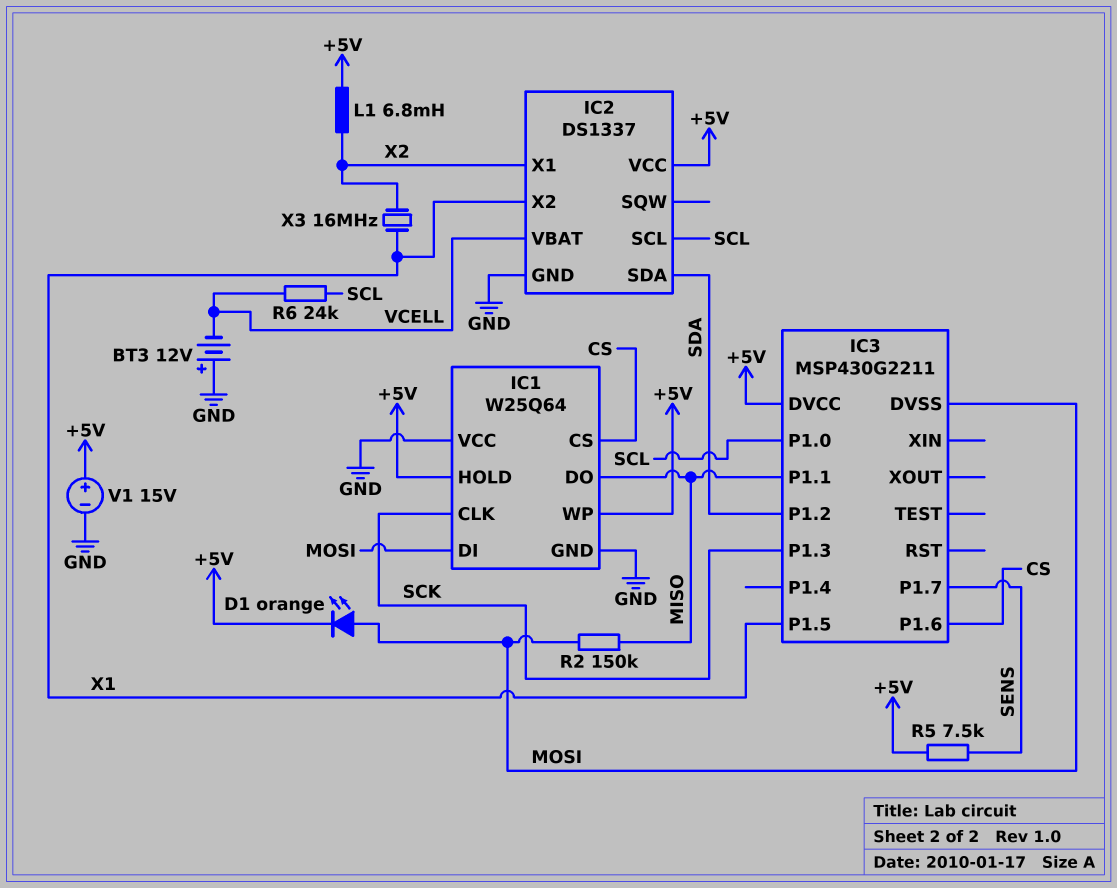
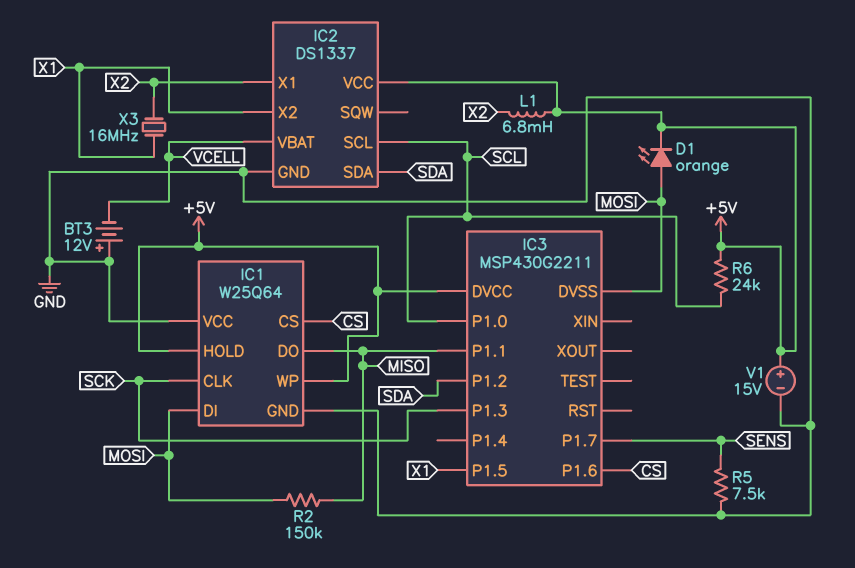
R5: 7.5k (+5V, SENS) -> 7.5k (GND, SENS)
R6: 24k (SCL, VCELL) -> 24k (+5V, SCL)

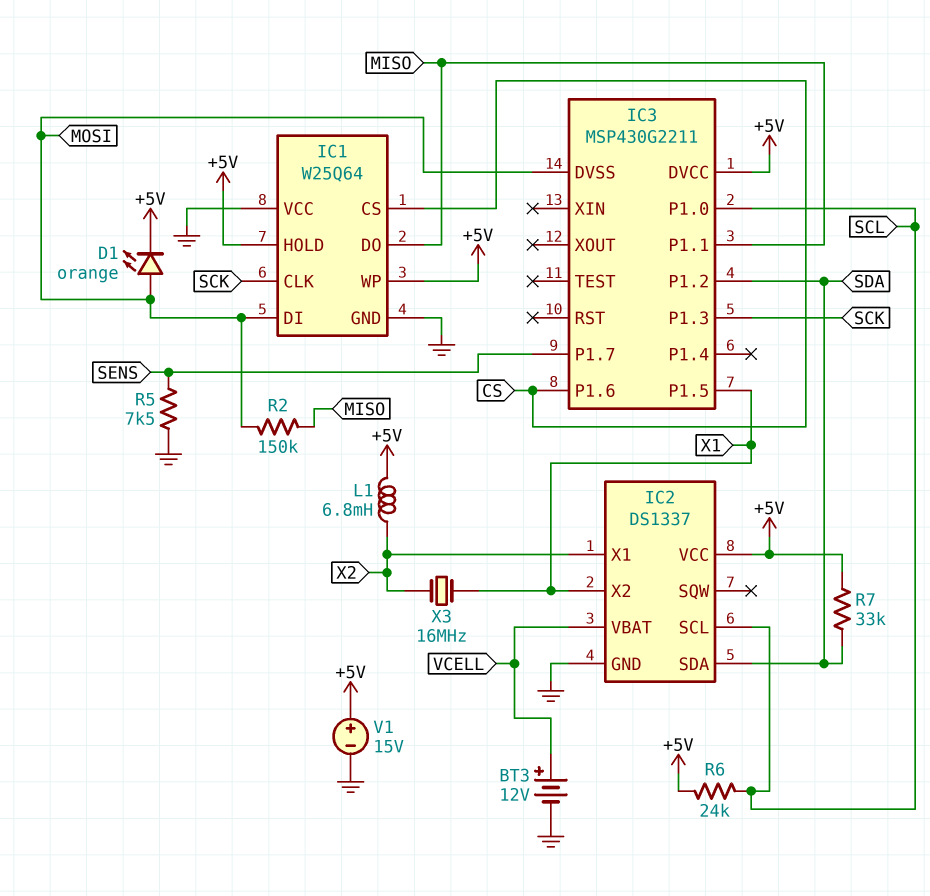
BT3: 12V (plus GND, minus VCELL) -> 12V (plus VCELL, minus GND)
R7: none -> 33k (+5V, SDA)

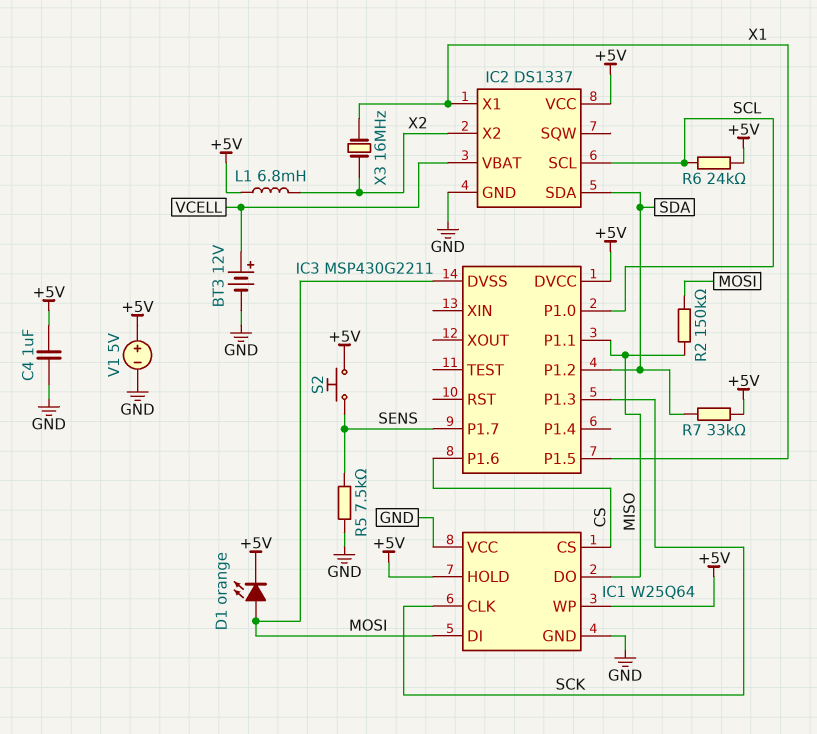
C4: none -> 1uF (+5V, GND)
IC2 pin X1: X2 -> X1
IC2 pin X2: X1 -> X2
S2: none -> button (+5V, SENS)
V1: 15V (plus +5V, minus GND) -> 5V (plus +5V, minus GND)

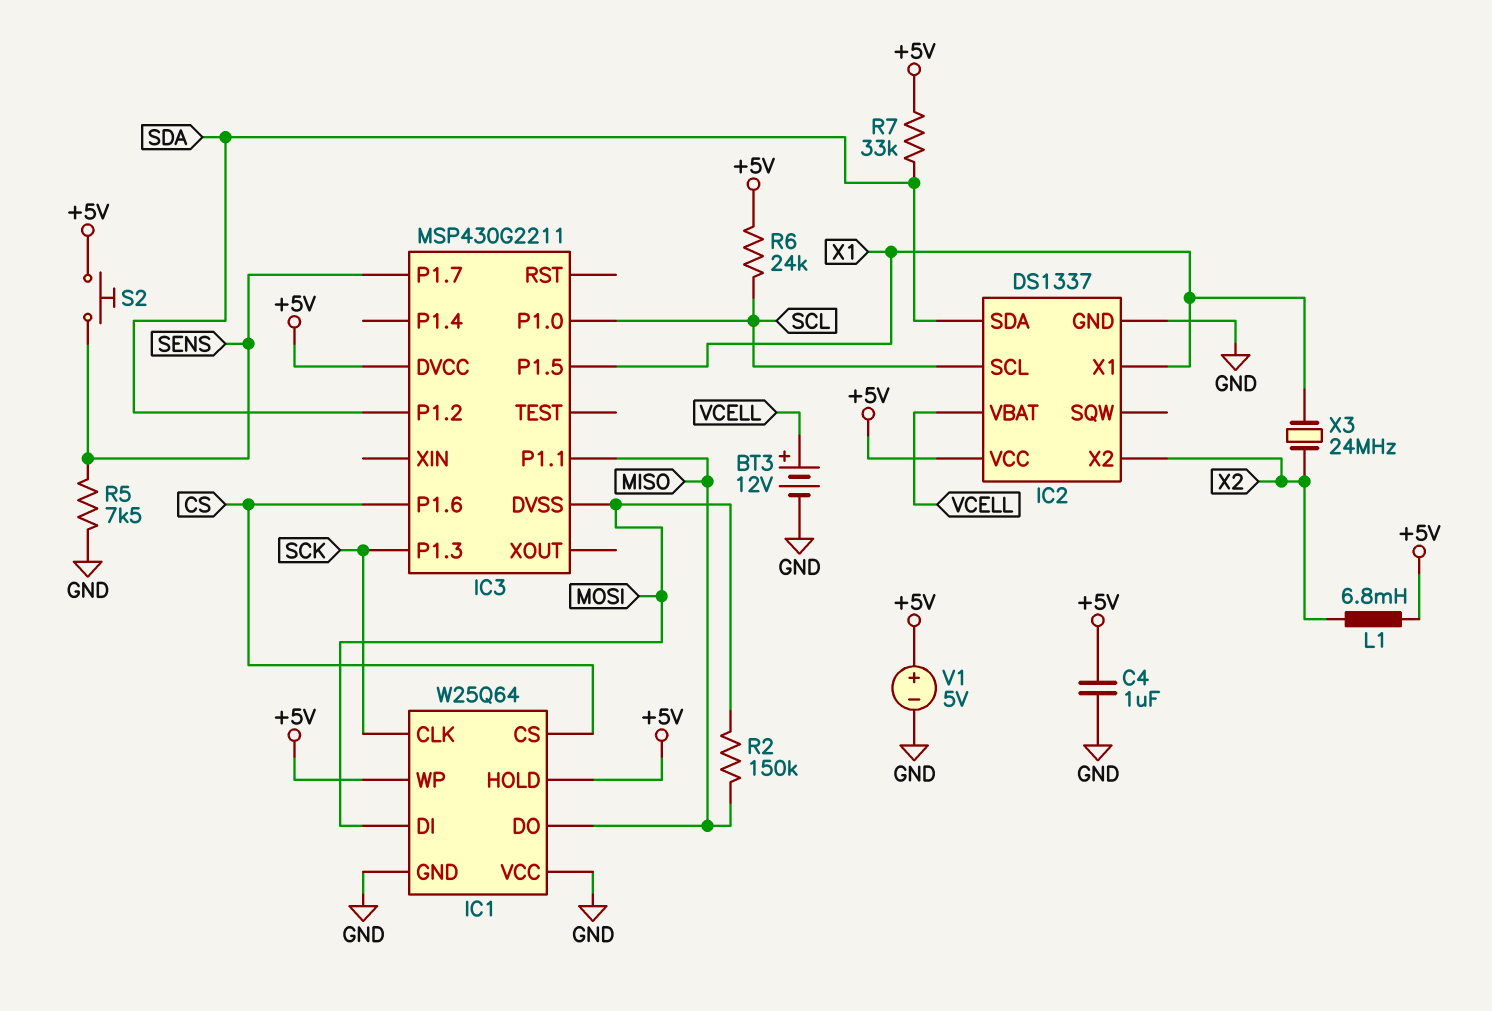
D1: LED orange (A MOSI, K +5V) -> none
X3: 16MHz (X1, X2) -> 24MHz (X1, X2)

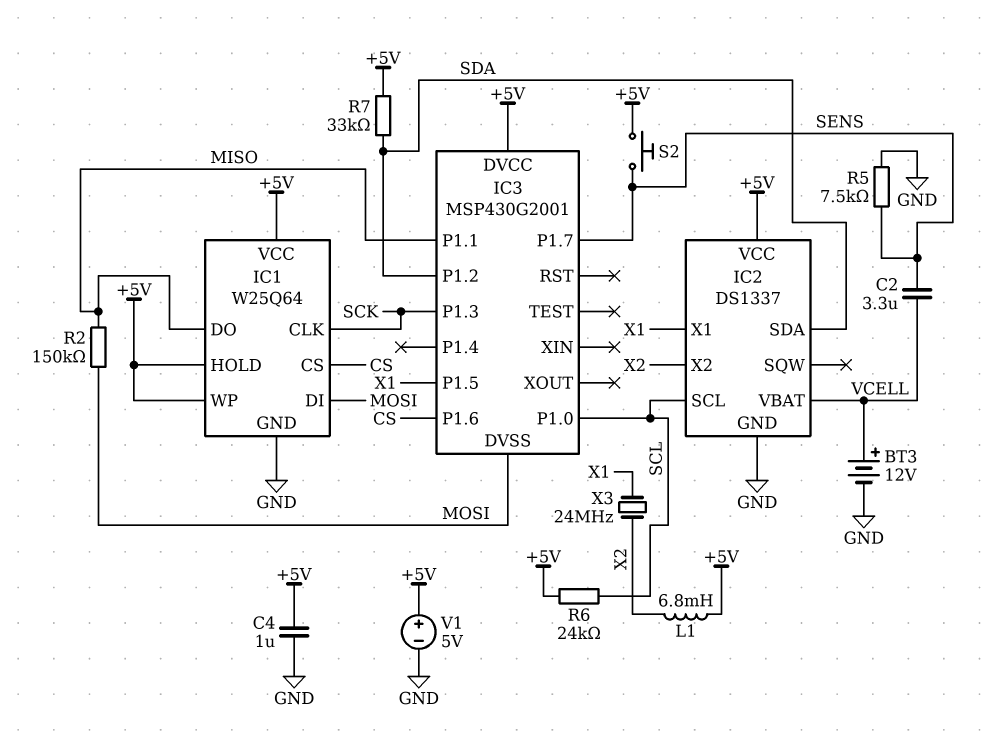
C2: none -> 3.3uF (SENS, VCELL)
IC1 pin VCC: GND -> +5V
IC3: MSP430G2211 -> MSP430G2001

